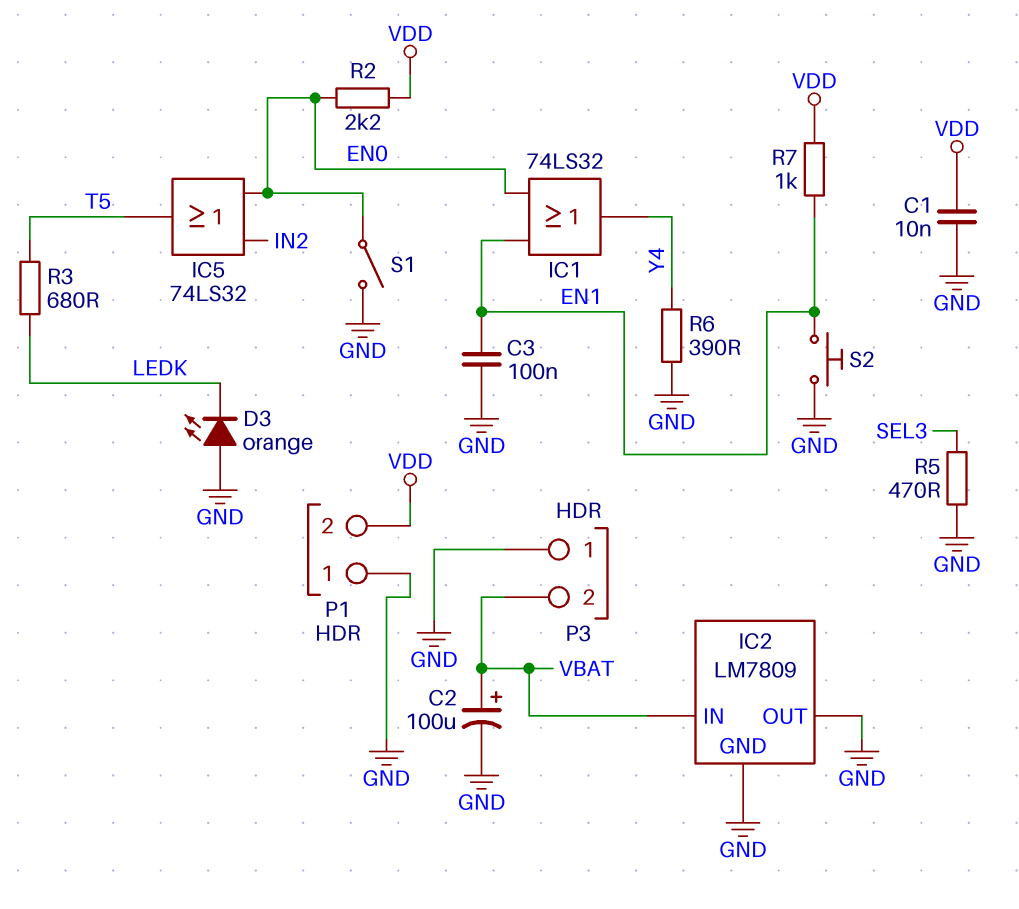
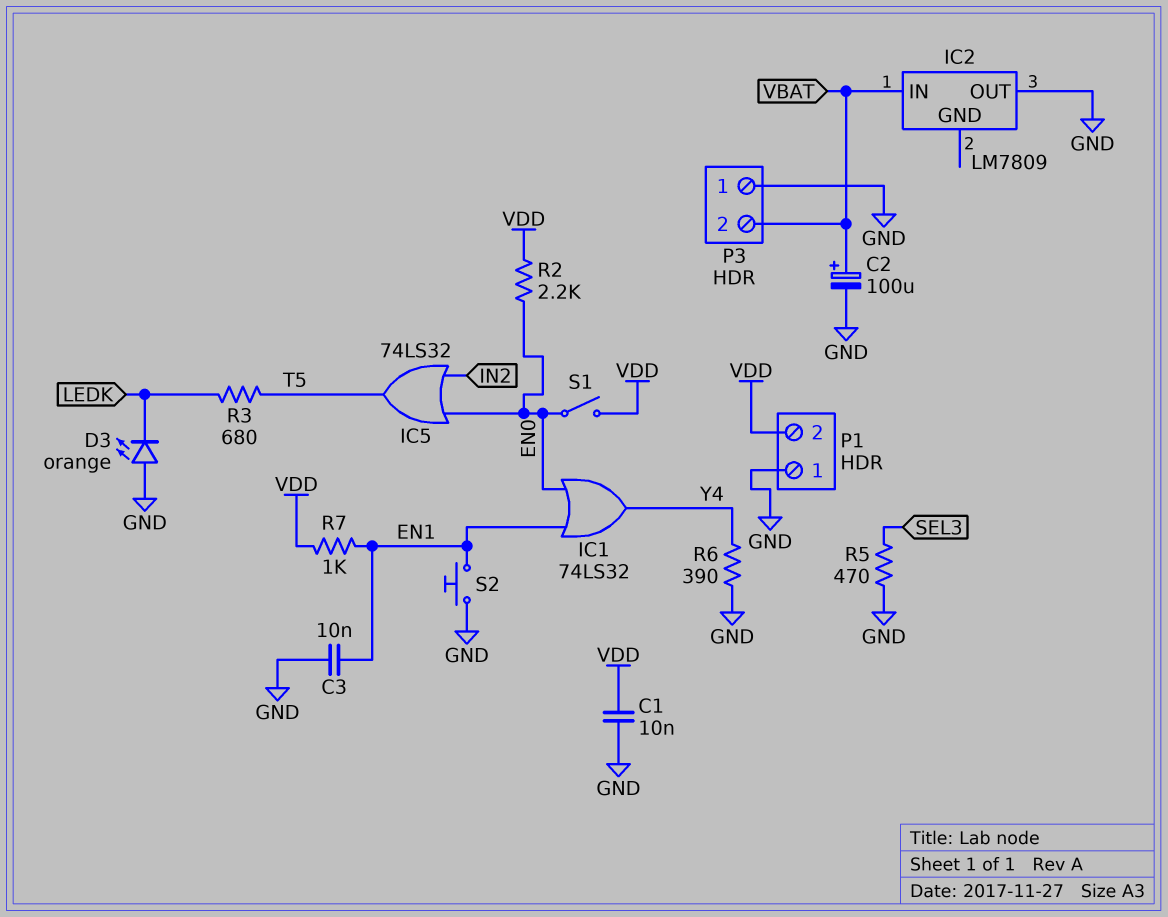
C3: 100nF (EN1, GND) -> 10nF (EN1, GND)
IC2 pin GND: GND -> none
S1: switch (EN0, GND) -> switch (EN0, VDD)

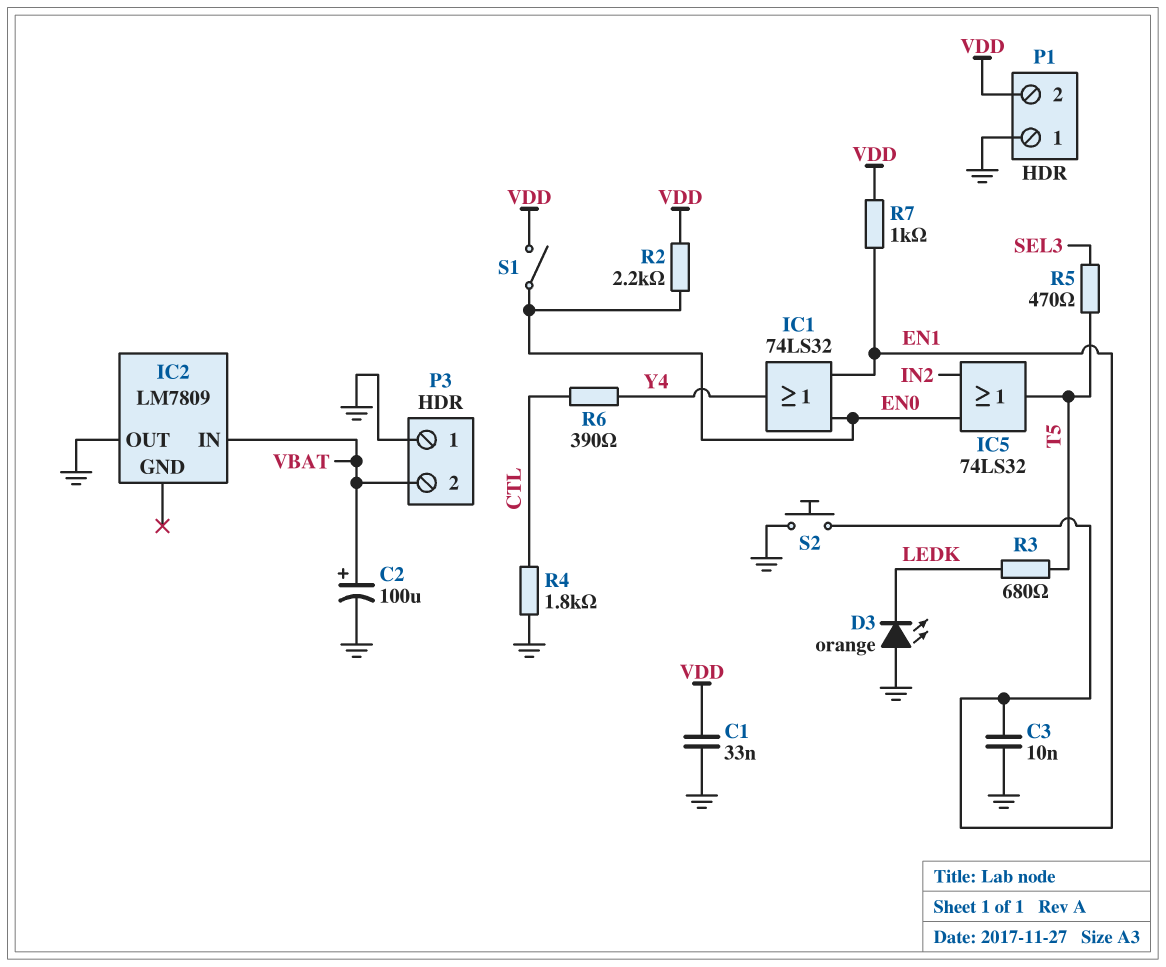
C1: 10nF (GND, VDD) -> 33nF (GND, VDD)
R4: none -> 1.8k (CTL, GND)
R5: 470 (GND, SEL3) -> 470 (SEL3, T5)
R6: 390 (GND, Y4) -> 390 (CTL, Y4)

